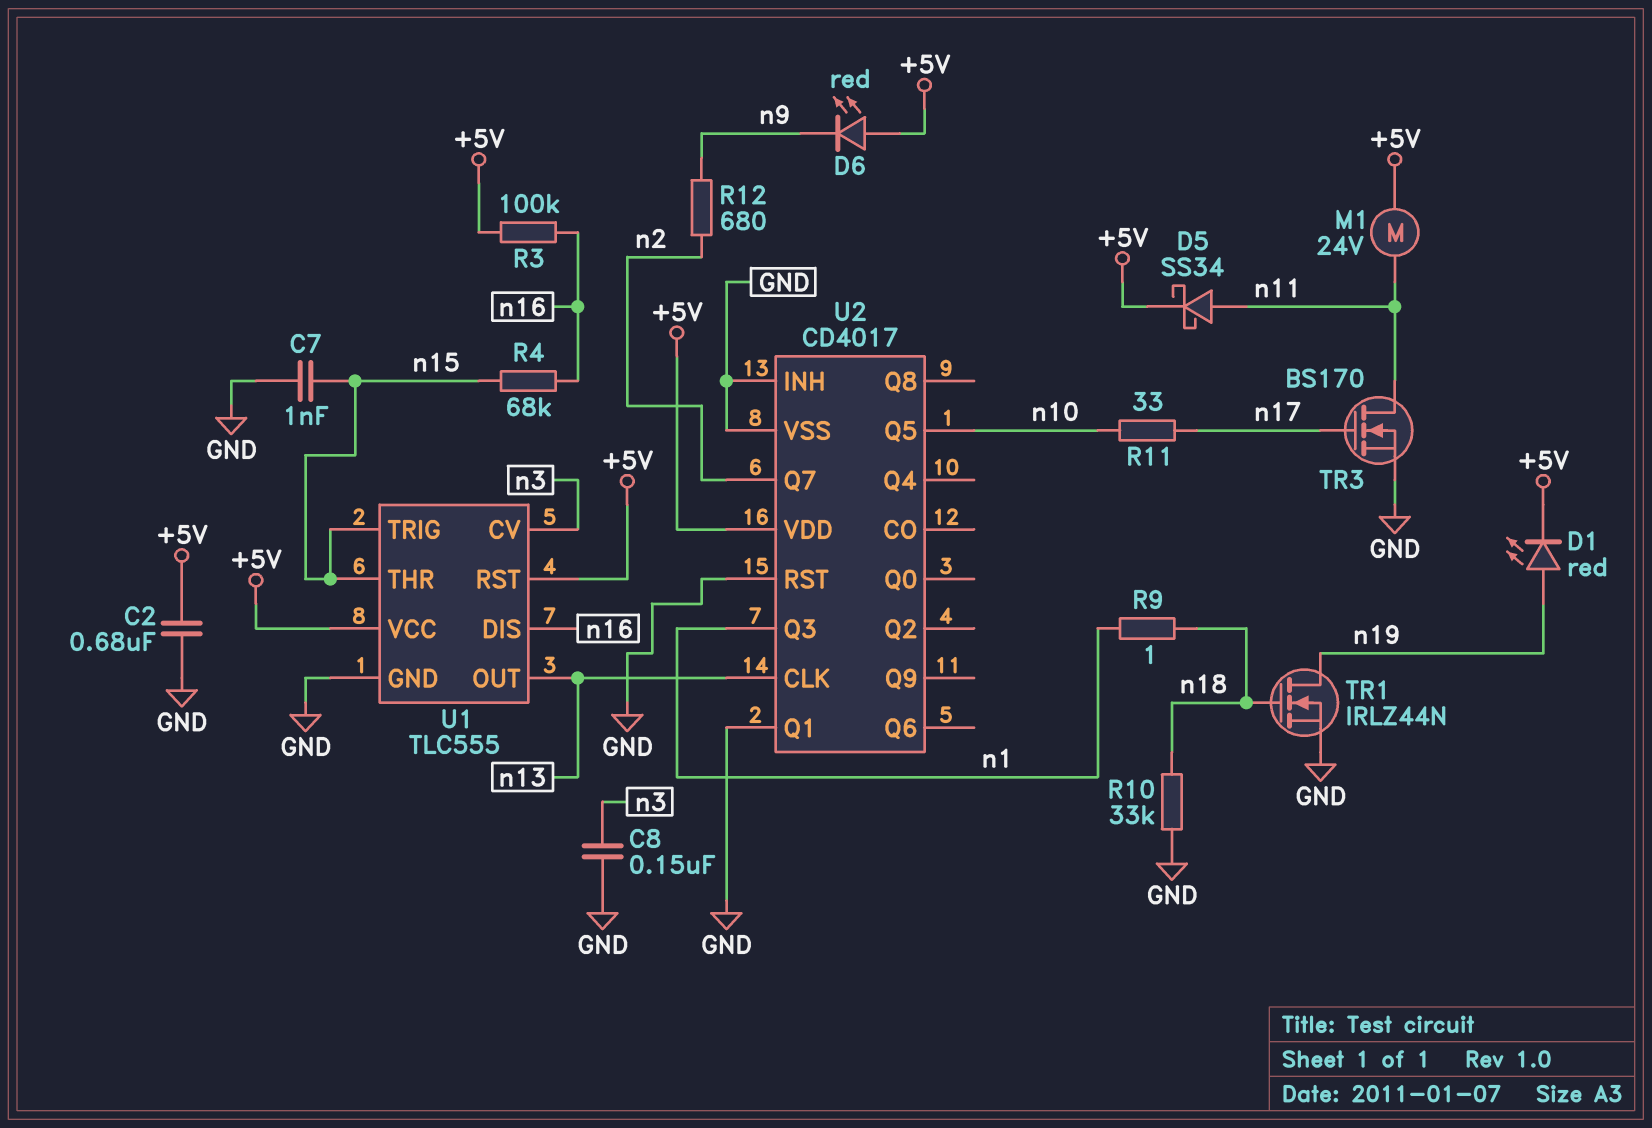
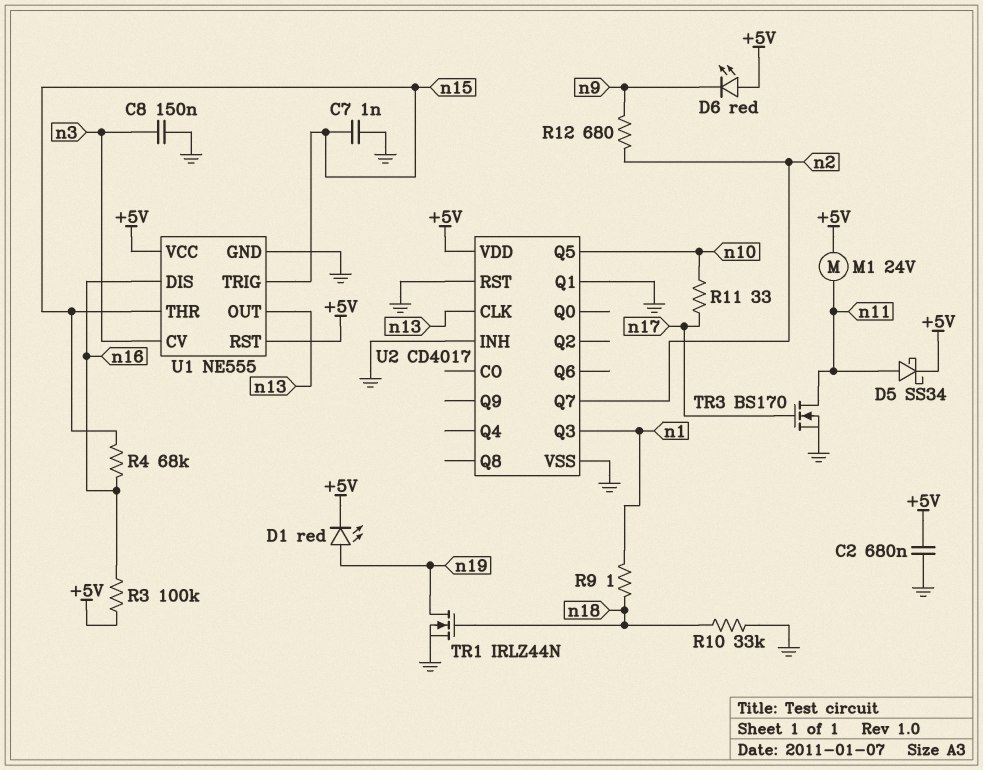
U1: TLC555 -> NE555

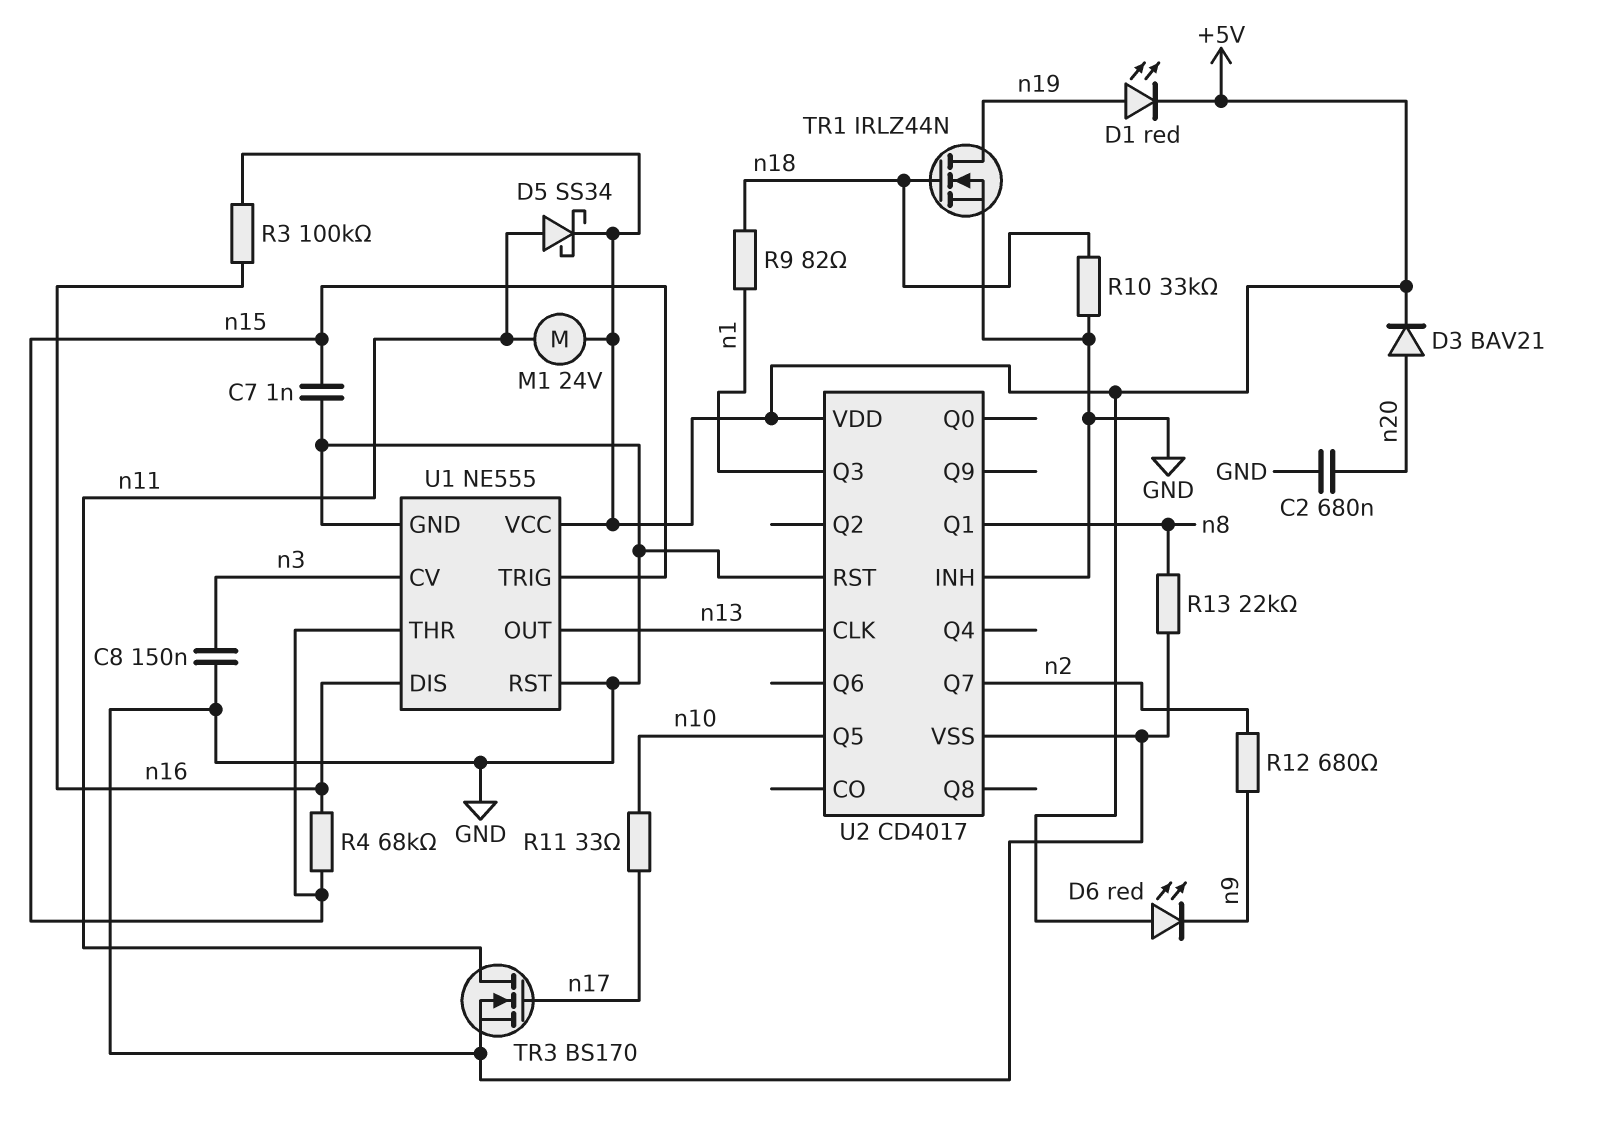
C2: 680nF (+5V, GND) -> 680nF (GND, n20)
D3: none -> diode BAV21 (A n20, K +5V)
R9: 1 (n1, n18) -> 82 (n1, n18)
R13: none -> 22k (GND, n8)
U1 pin RST: +5V -> GND
U2 pin Q1: GND -> n8

